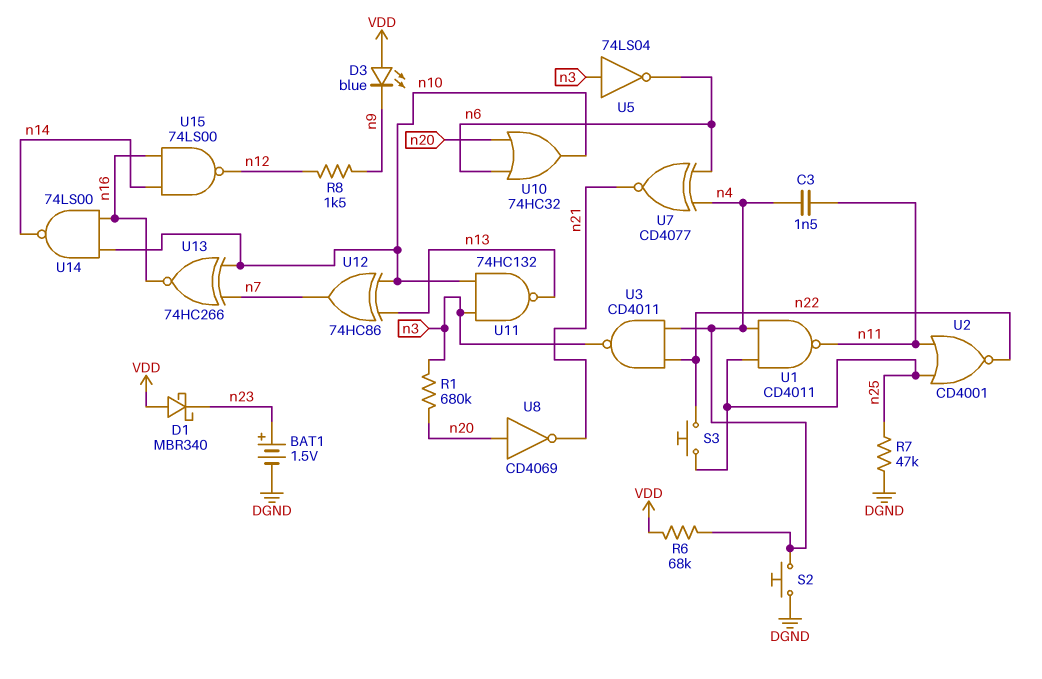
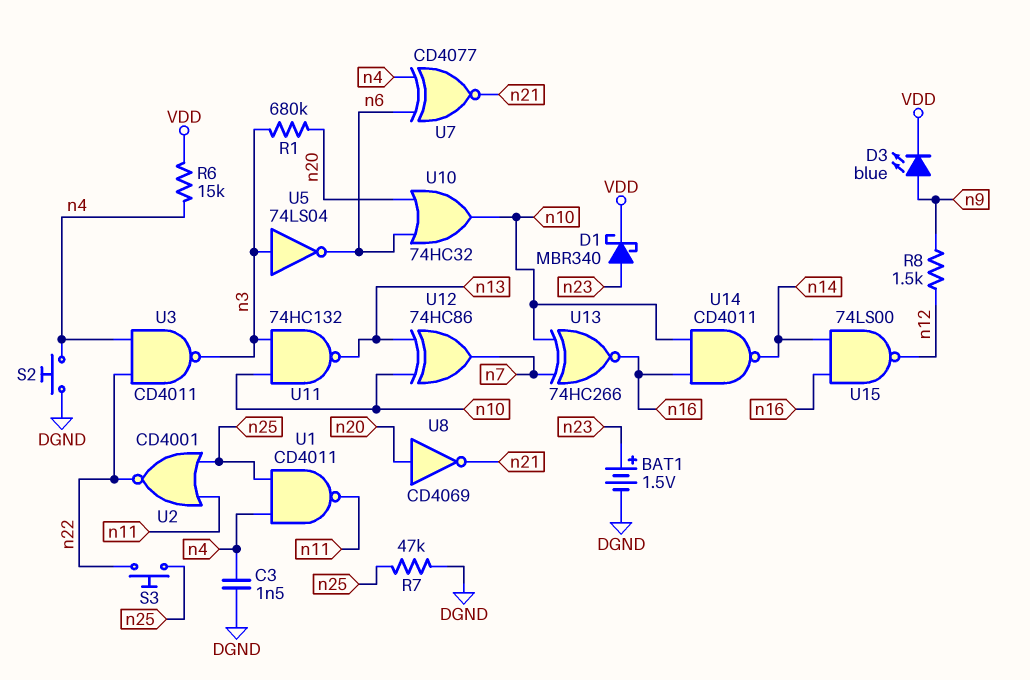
C3: 1.5nF (n4, n11) -> 1.5nF (DGND, n4)
D1: schottky MBR340 (A VDD, K n23) -> schottky MBR340 (A n23, K VDD)
D3: LED blue (A VDD, K n9) -> LED blue (A n9, K VDD)
R6: 68k (VDD, n4) -> 15k (VDD, n4)
U14: NAND 74LS00 (in n10, in n16, out n14) -> NAND CD4011 (in n10, in n16, out n14)

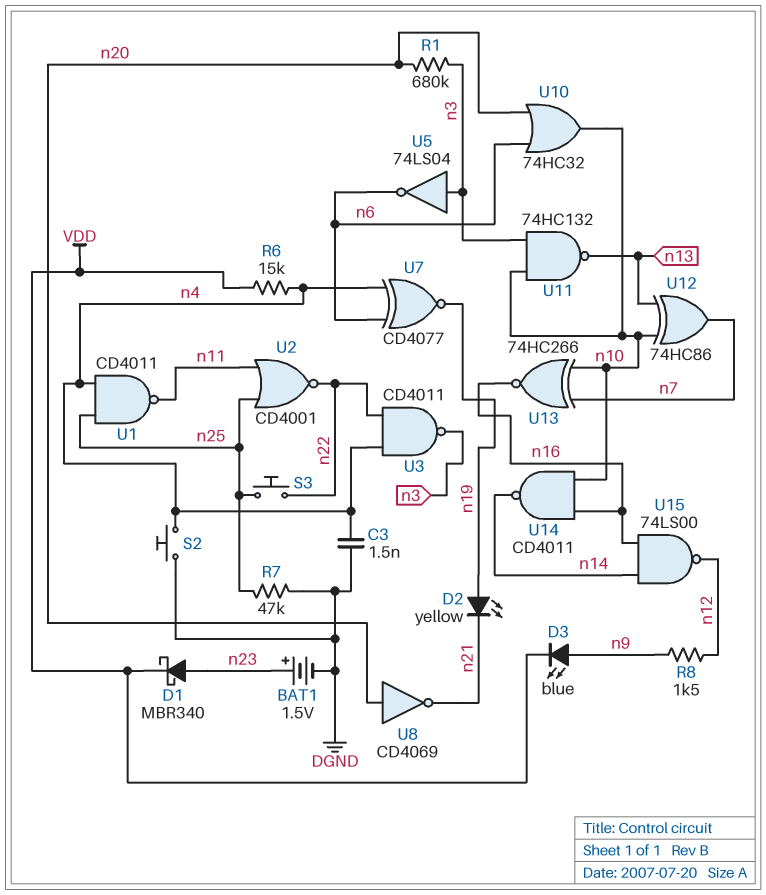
D2: none -> LED yellow (A n19, K n21)
U7: XNOR CD4077 (in n4, in n6, out n21) -> XNOR CD4077 (in n4, in n6, out n19)

